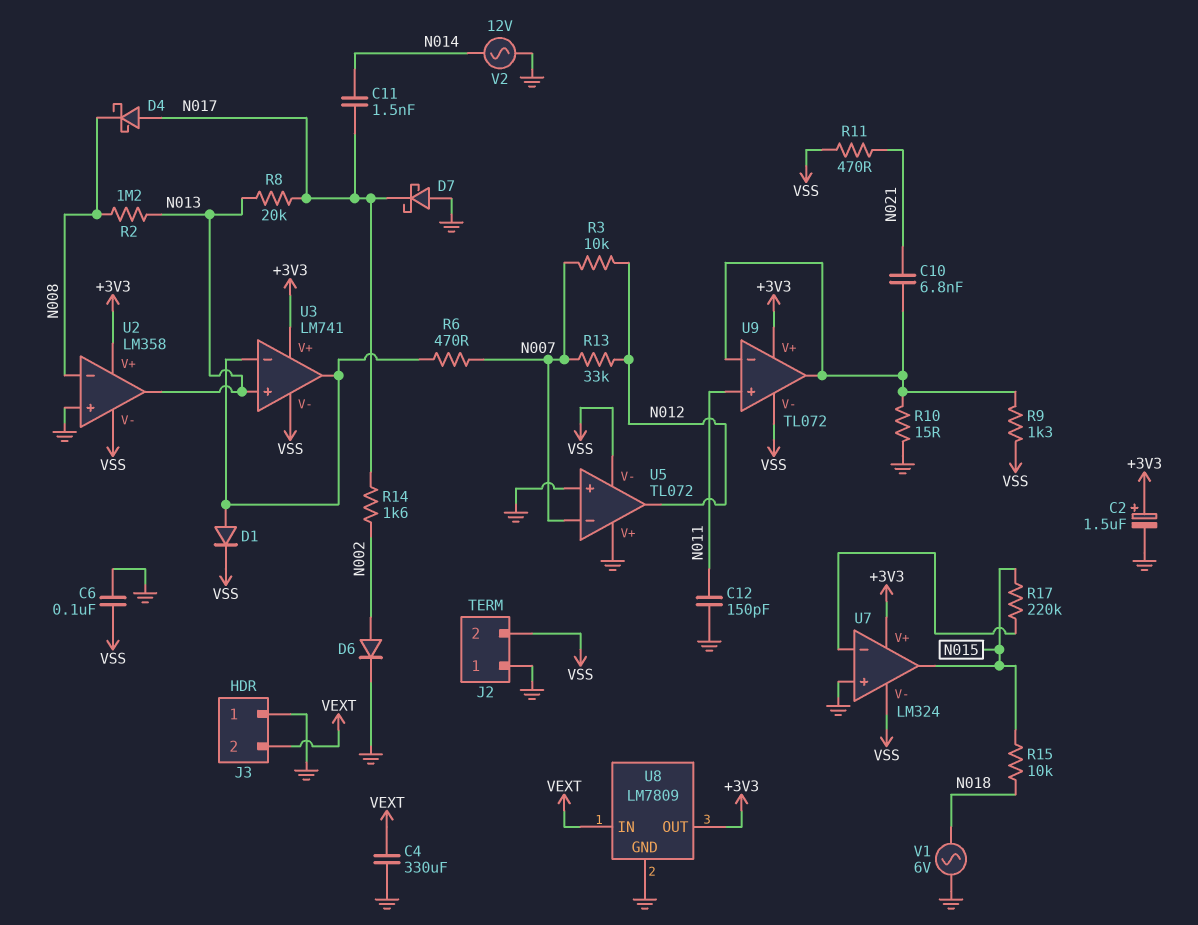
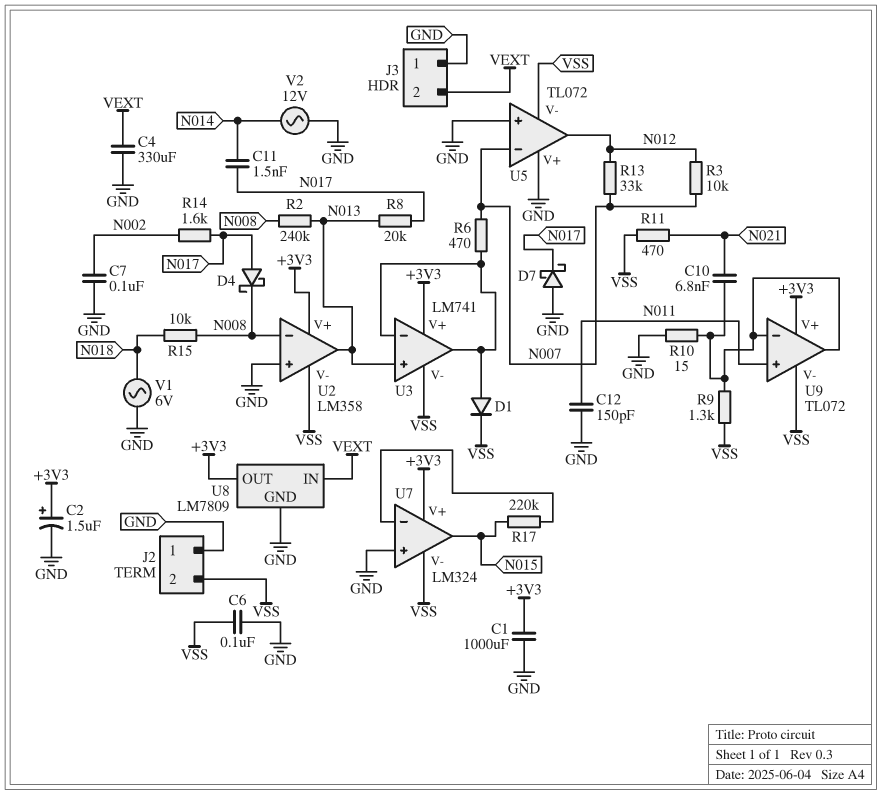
C1: none -> 1000uF (+3V3, GND)
C7: none -> 100nF (GND, N002)
D6: diode (A N002, K GND) -> none
R2: 1.2M (N008, N013) -> 240k (N008, N013)
R15: 10k (N015, N018) -> 10k (N008, N018)

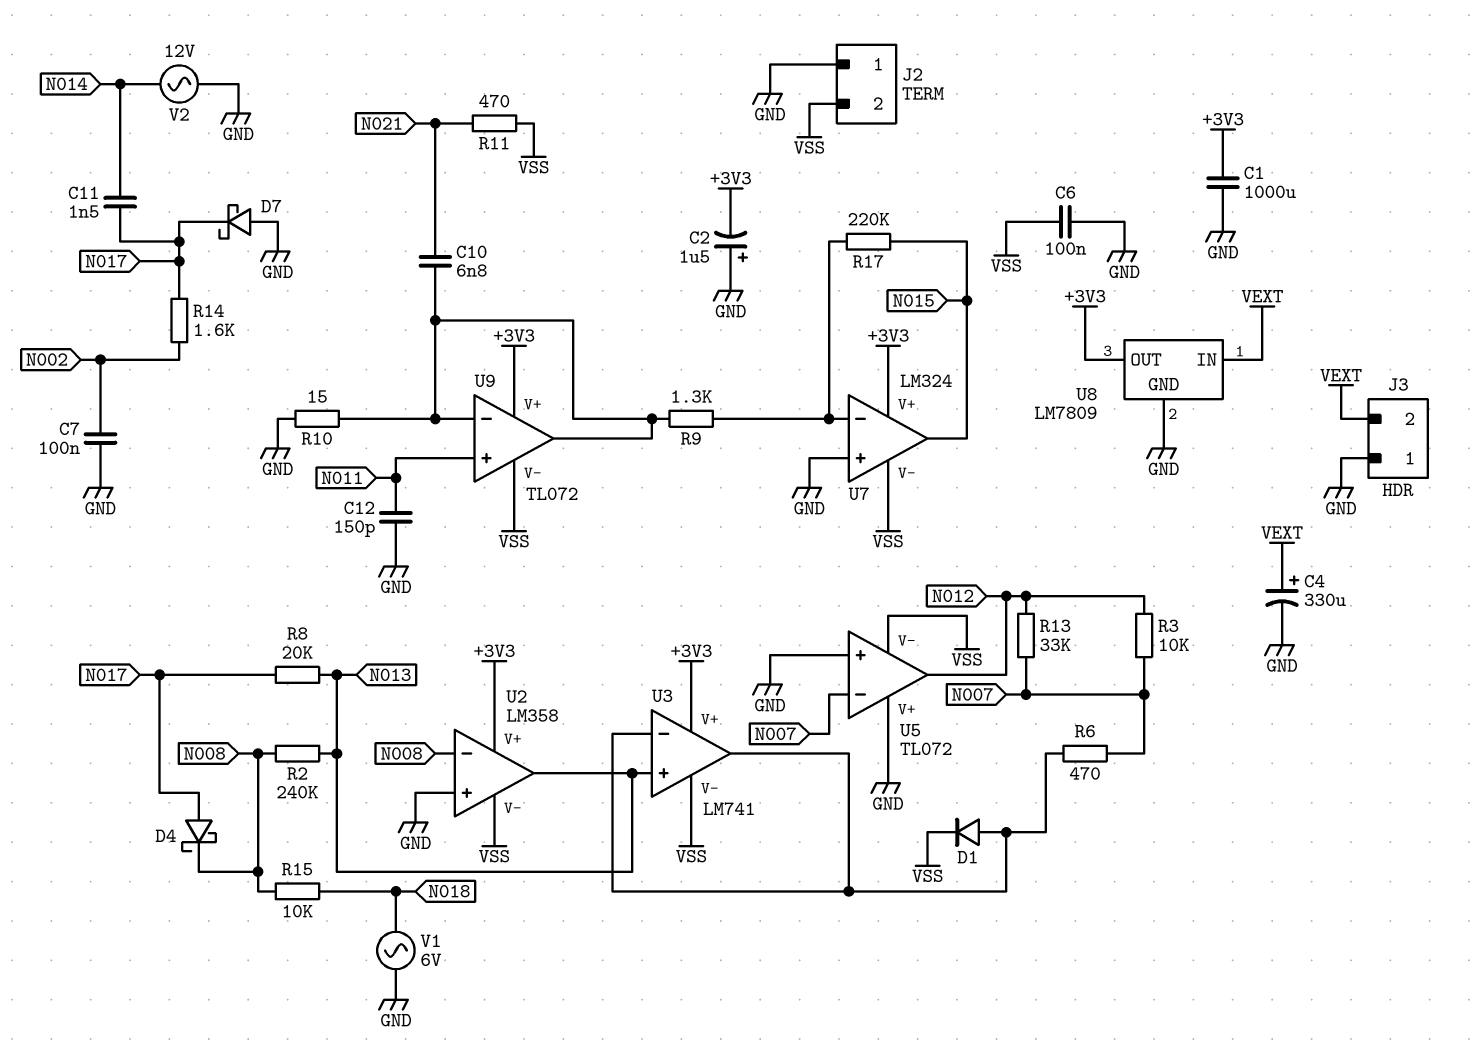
C2: 1.5uF (plus +3V3, minus GND) -> 1.5uF (plus GND, minus +3V3)
C4: 330uF (GND, VEXT) -> 330uF (plus VEXT, minus GND)
R9: 1.3k (U9/in-, VSS) -> 1.3k (U7/in-, U9/in-)

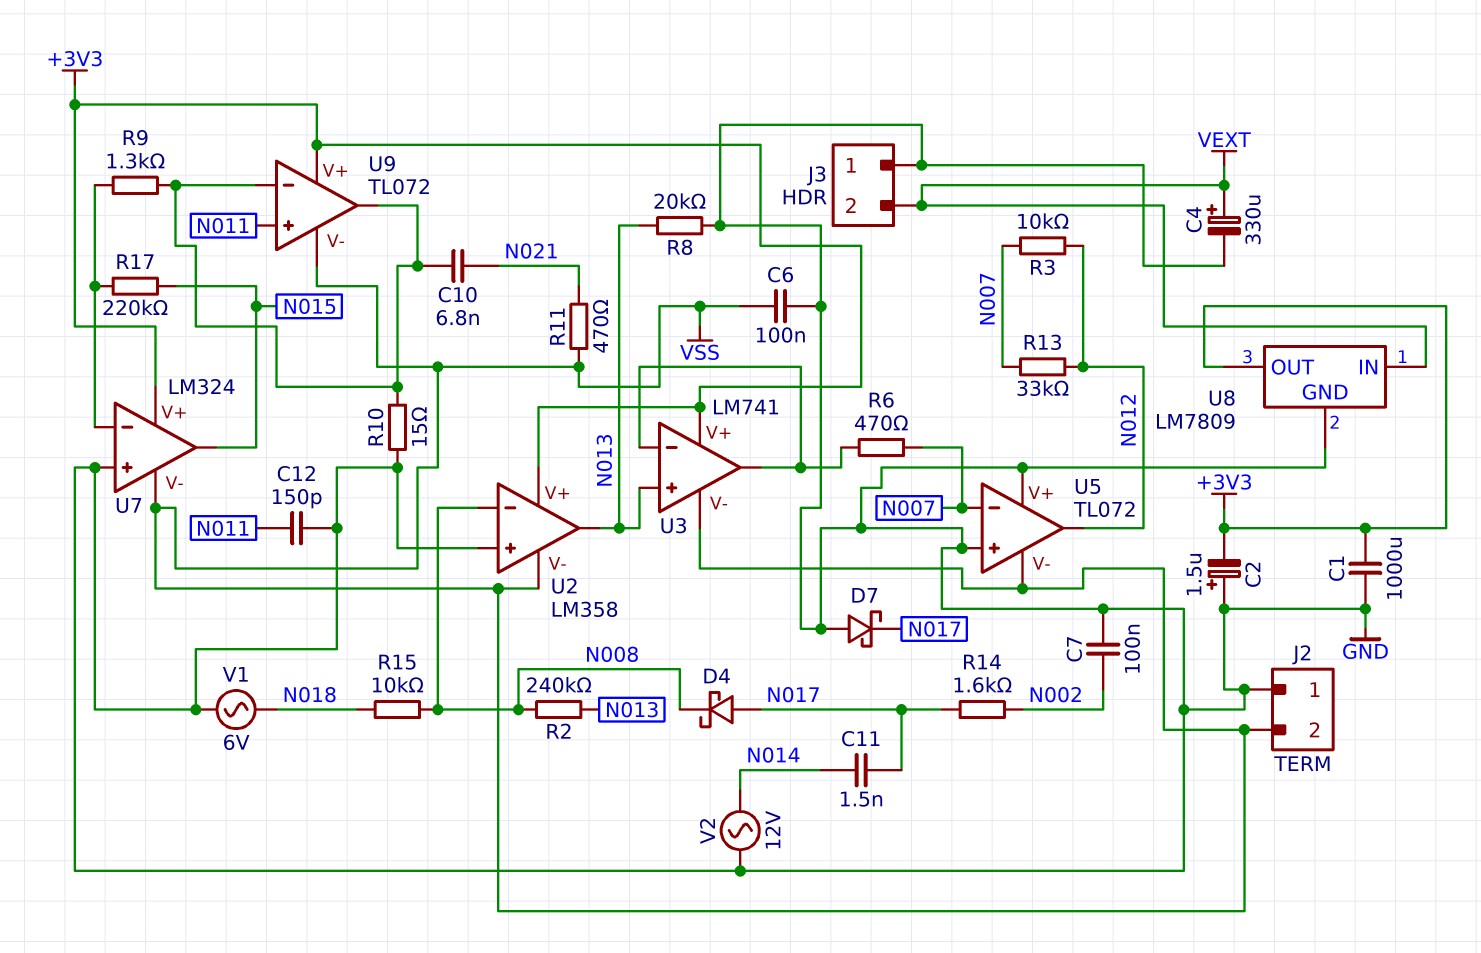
D1: diode (A U3/in-, K VSS) -> none
R8: 20k (N013, N017) -> 20k (GND, N013)

